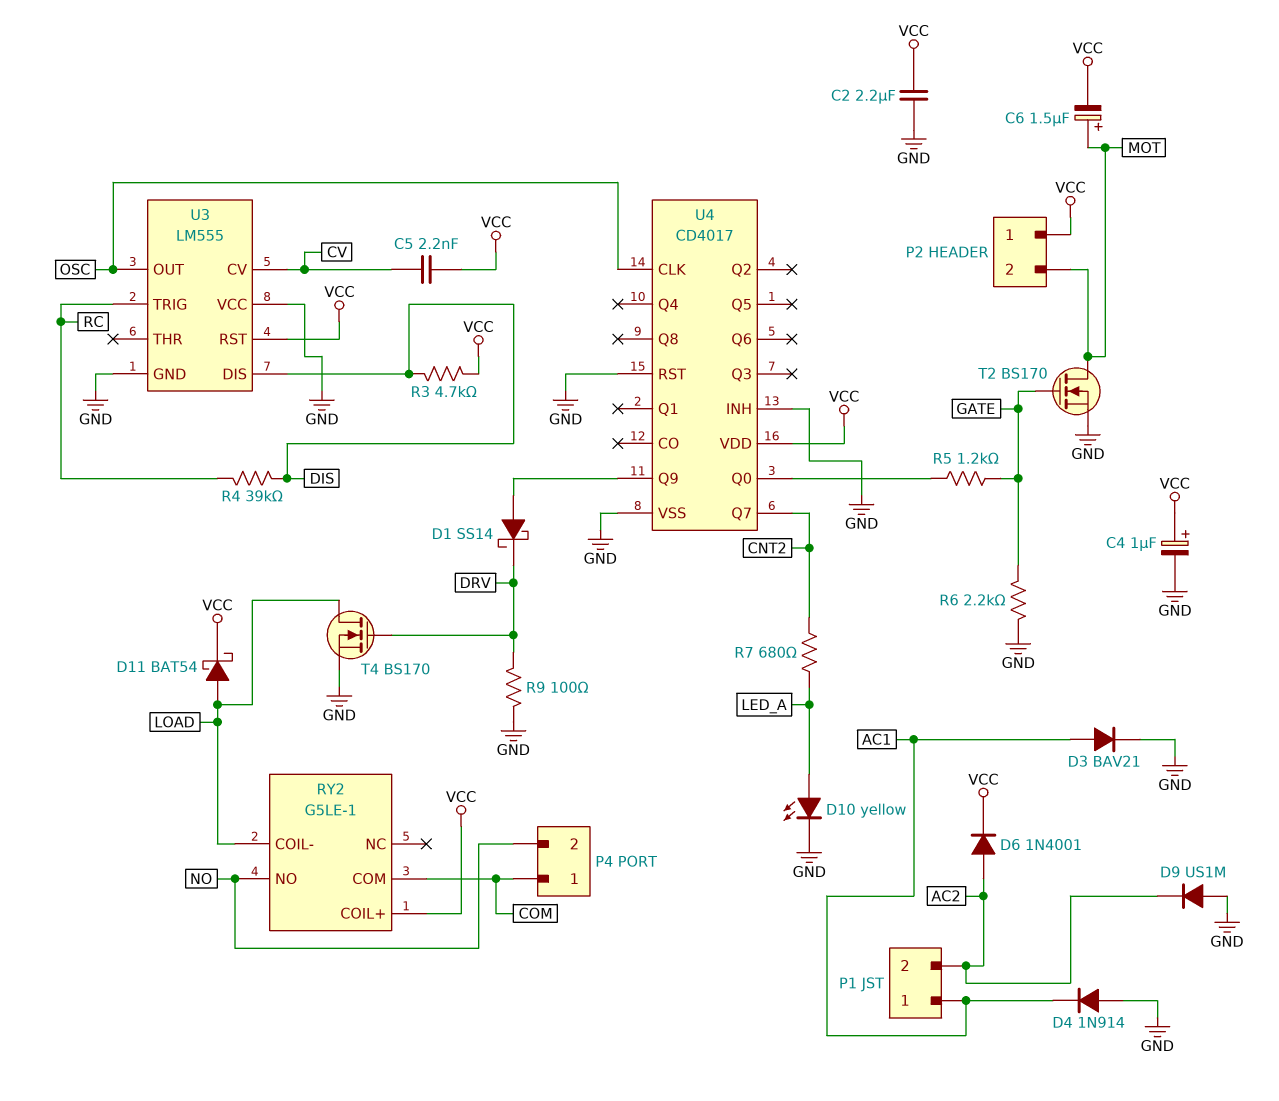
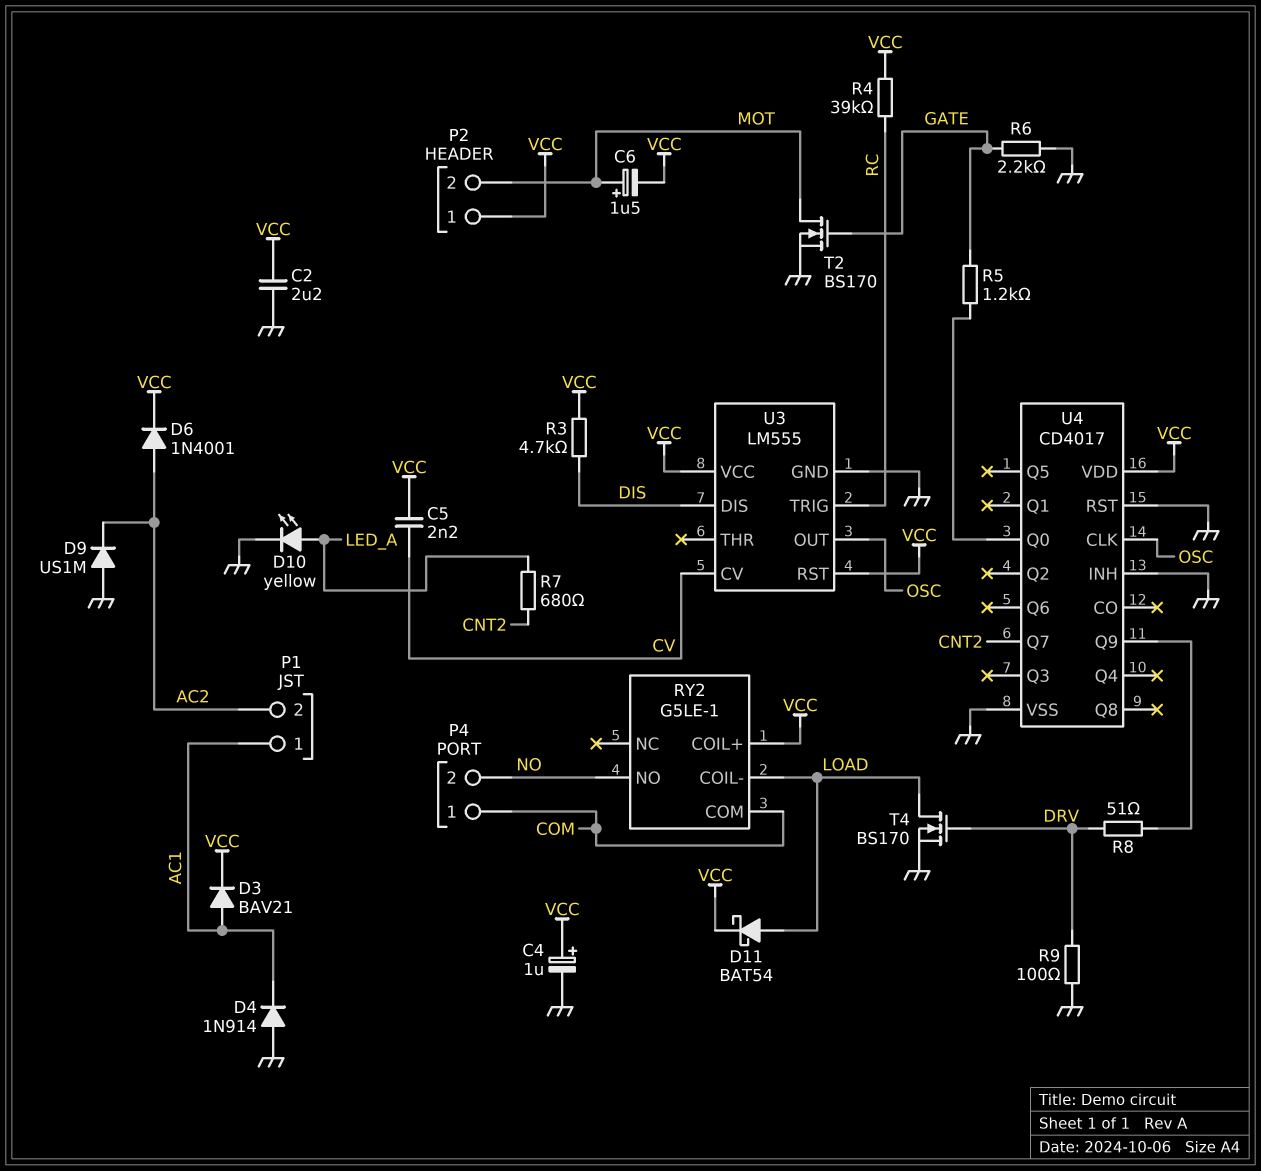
D1: schottky SS14 (A U4/Q9, K DRV) -> none
D3: diode BAV21 (A AC1, K GND) -> diode BAV21 (A AC1, K VCC)
R4: 39k (DIS, RC) -> 39k (RC, VCC)
R8: none -> 51 (DRV, U4/Q9)
U3 pin VCC: GND -> VCC

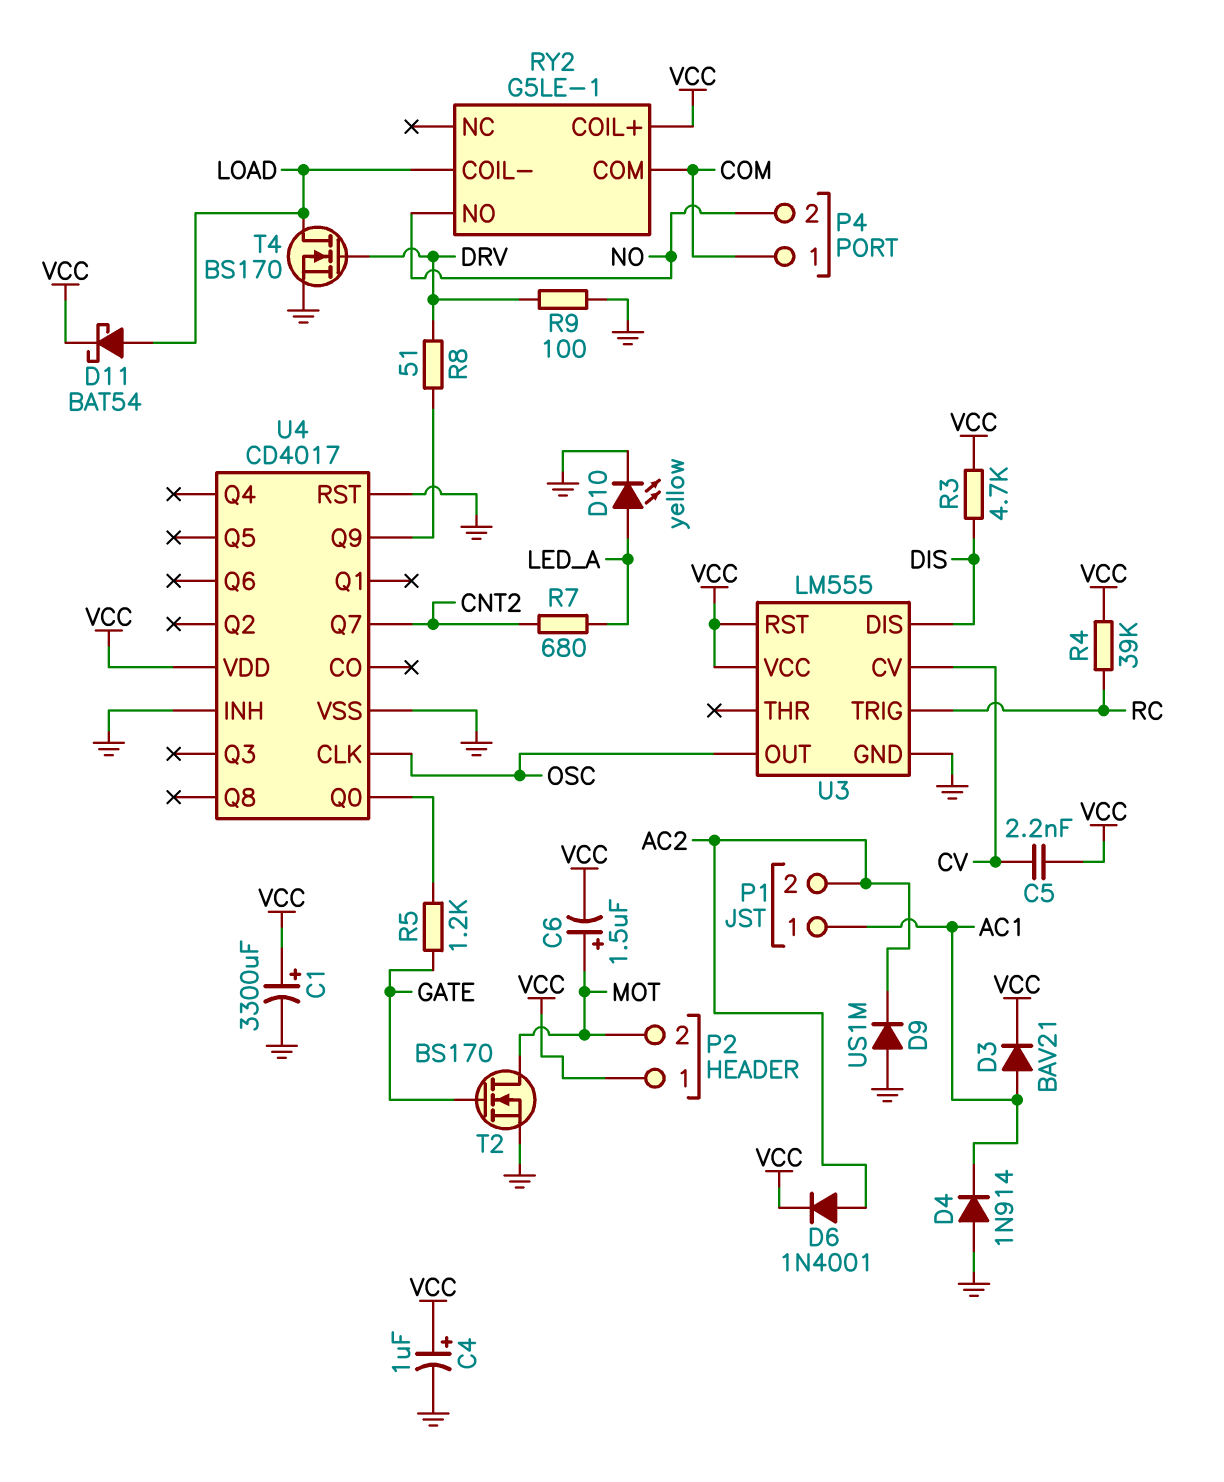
C1: none -> 3300uF (plus VCC, minus GND)
C2: 2.2uF (GND, VCC) -> none
R6: 2.2k (GATE, GND) -> none

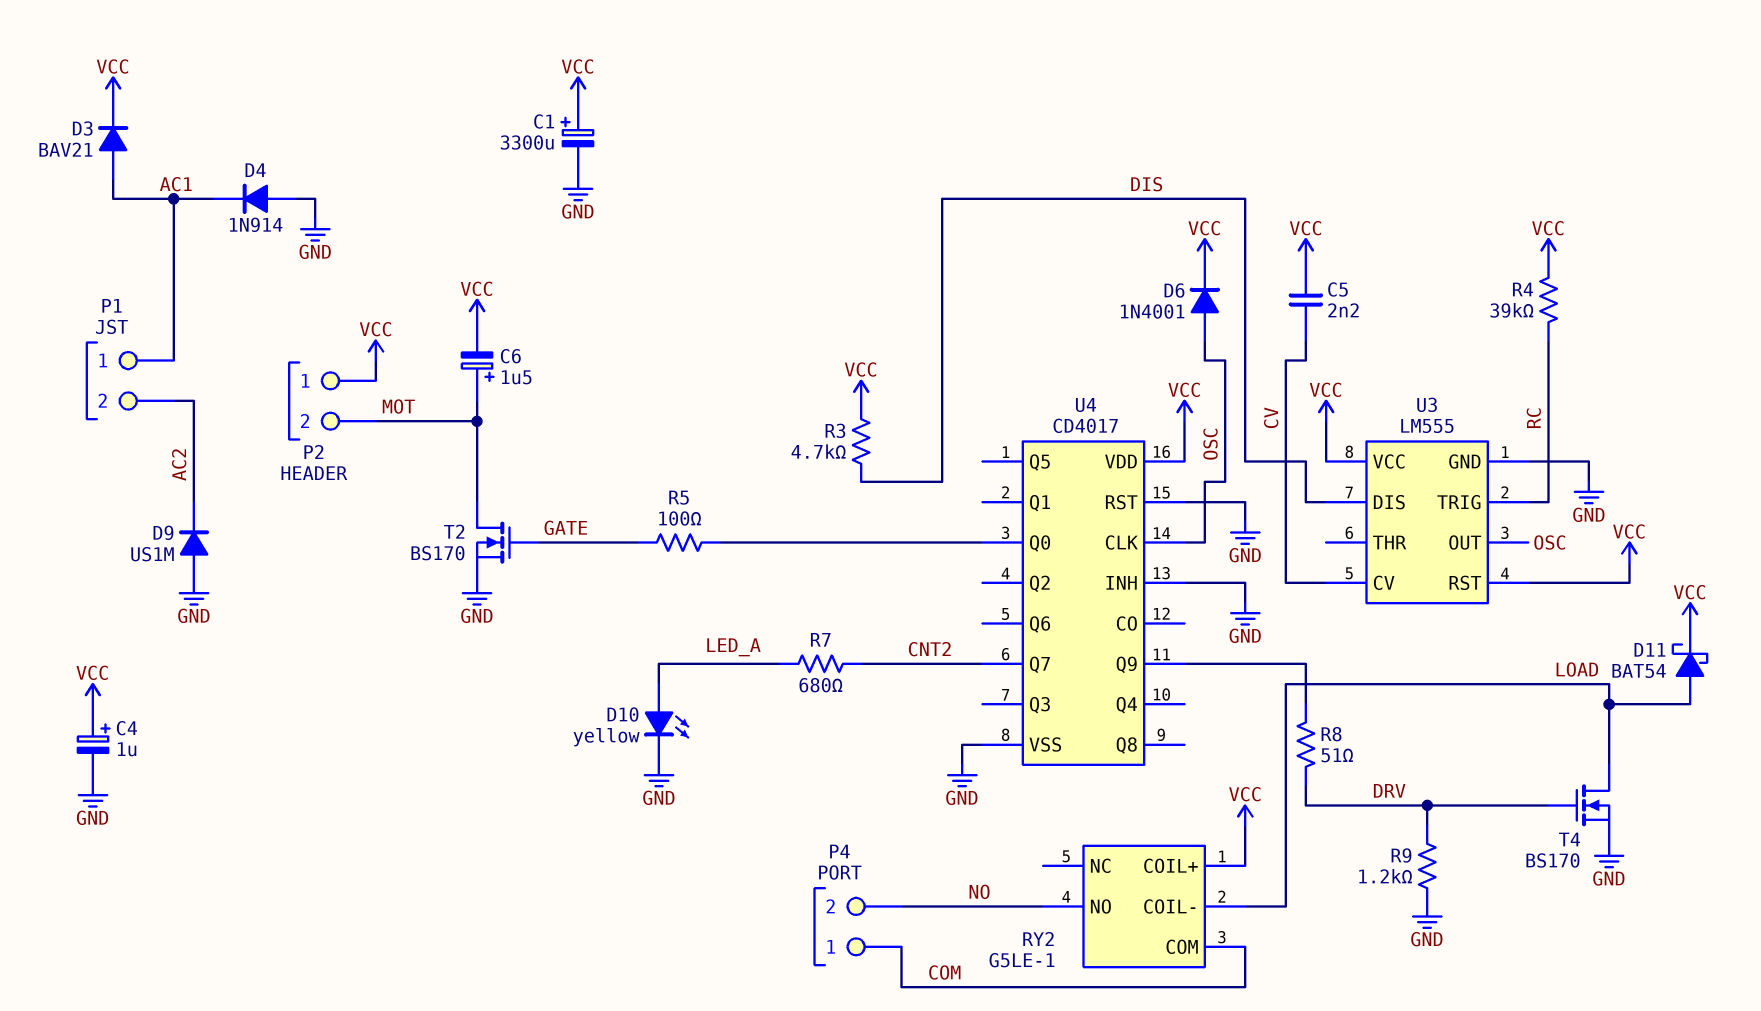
D6: diode 1N4001 (A AC2, K VCC) -> diode 1N4001 (A OSC, K VCC)
R5: 1.2k (GATE, U4/Q0) -> 100 (GATE, U4/Q0)
R9: 100 (DRV, GND) -> 1.2k (DRV, GND)

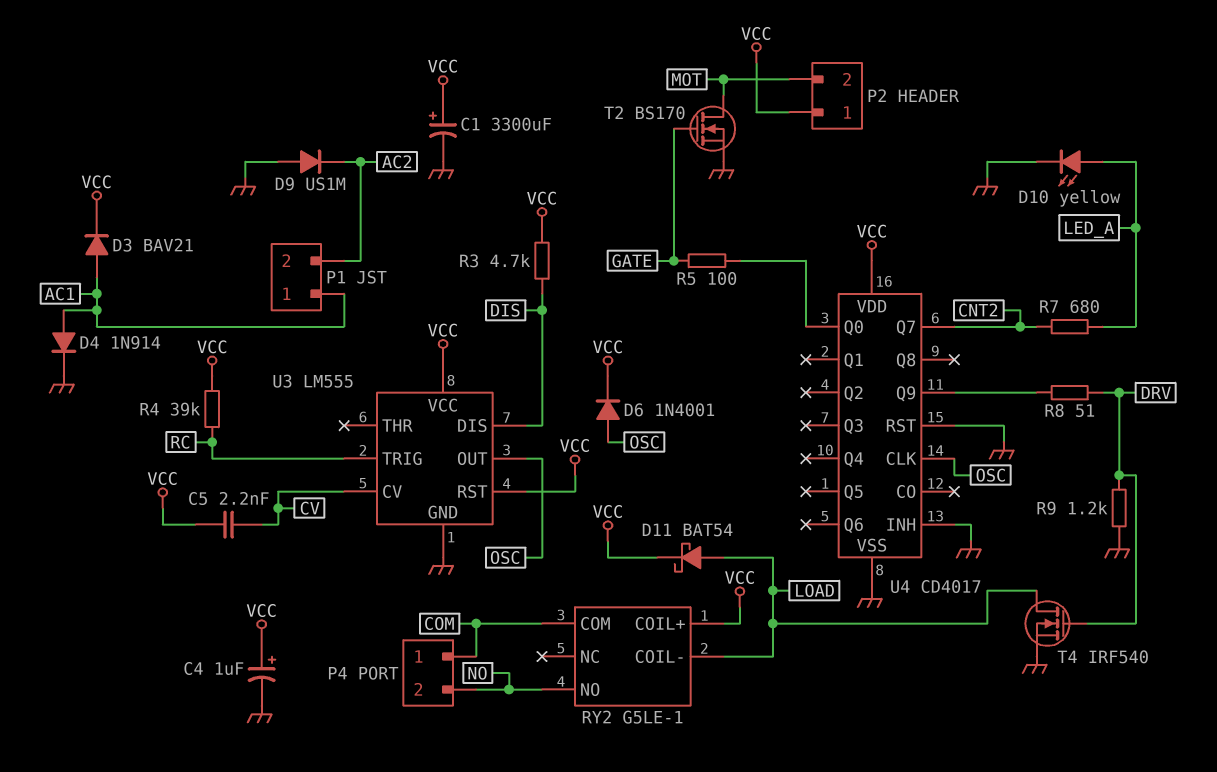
C6: 1.5uF (plus MOT, minus VCC) -> none
D4: diode 1N914 (A GND, K AC1) -> diode 1N914 (A AC1, K GND)
T4: NMOS BS170 (G DRV, D LOAD, S GND) -> NMOS IRF540 (G DRV, D LOAD, S GND)

